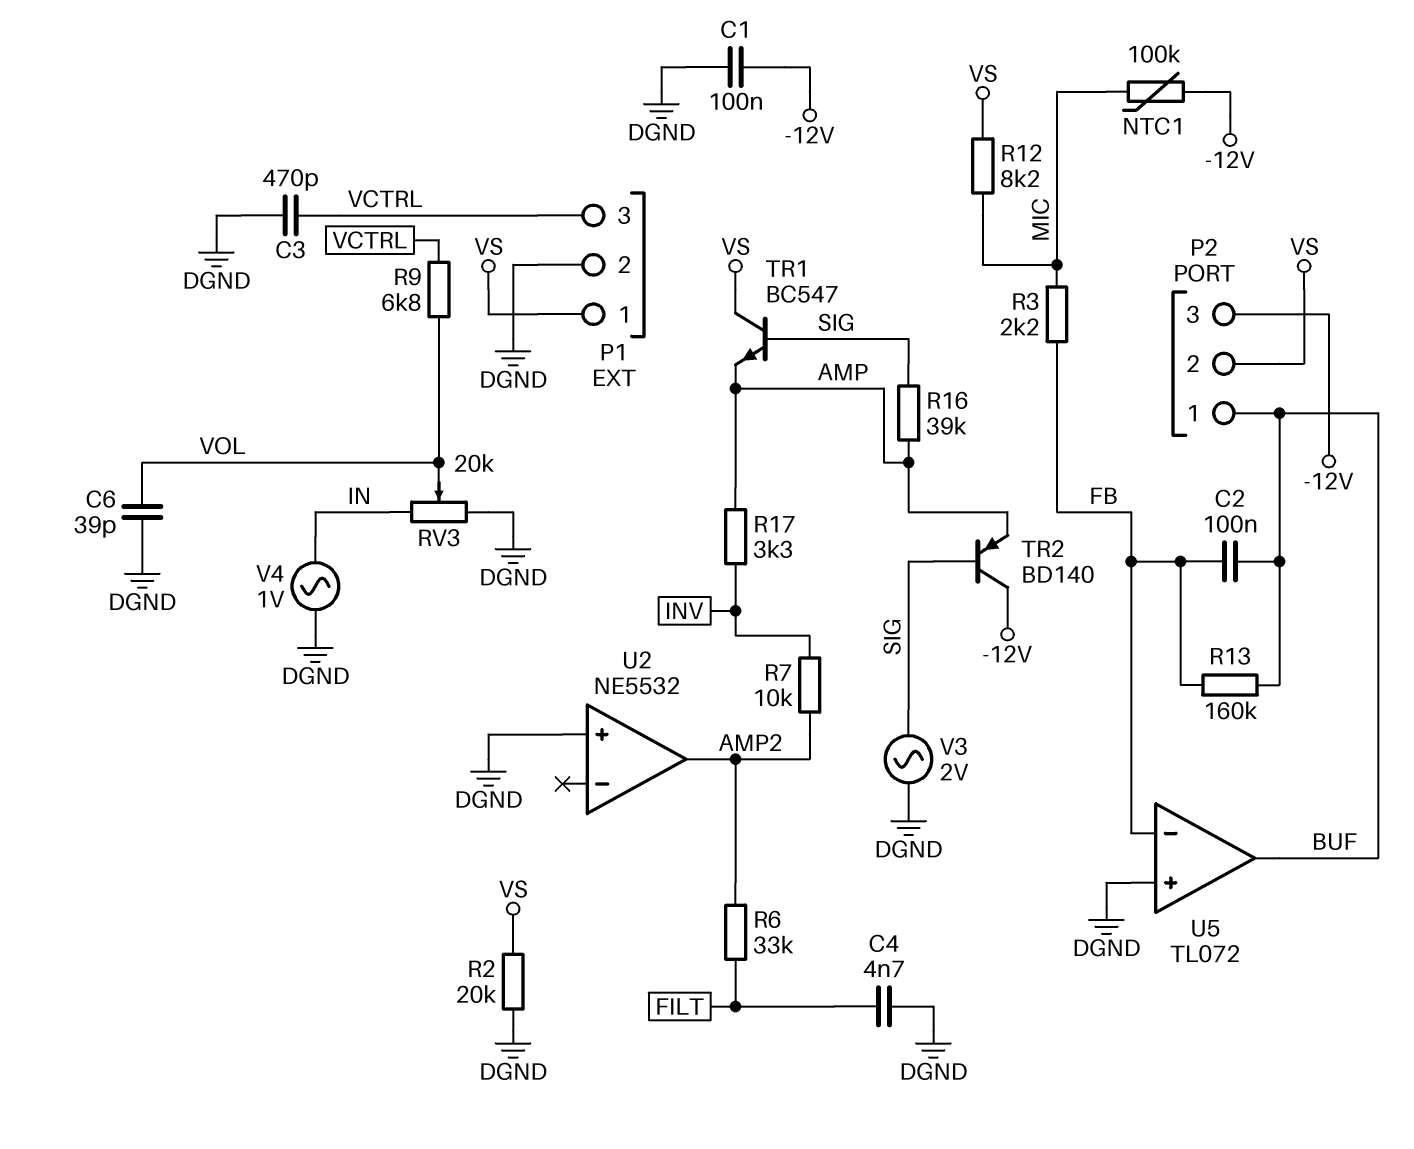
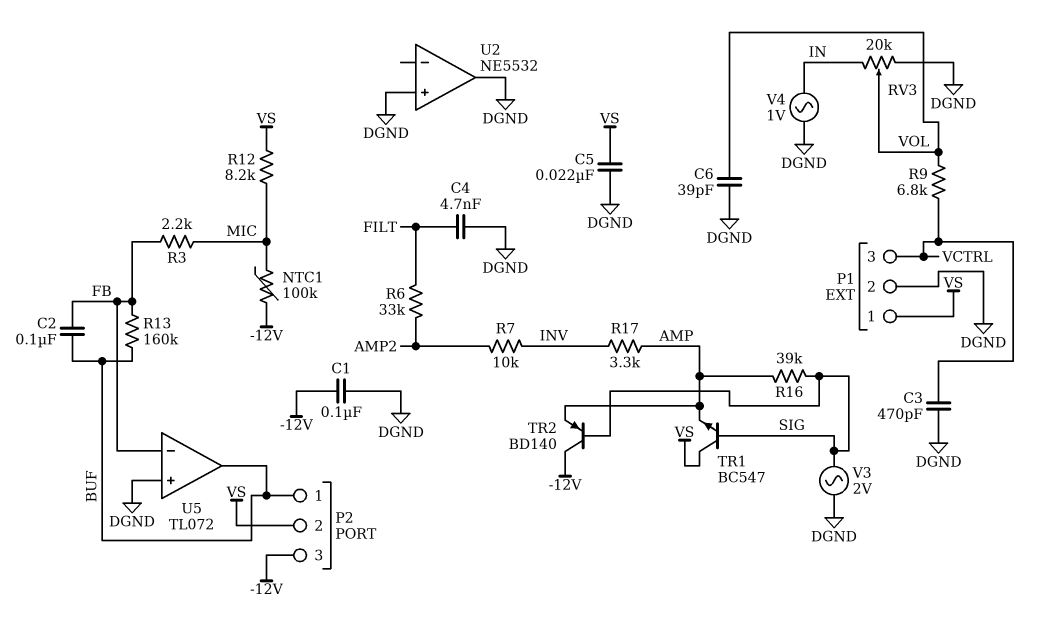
C5: none -> 22nF (DGND, VS)
R2: 20k (DGND, VS) -> none
U2 pin out: AMP2 -> DGND

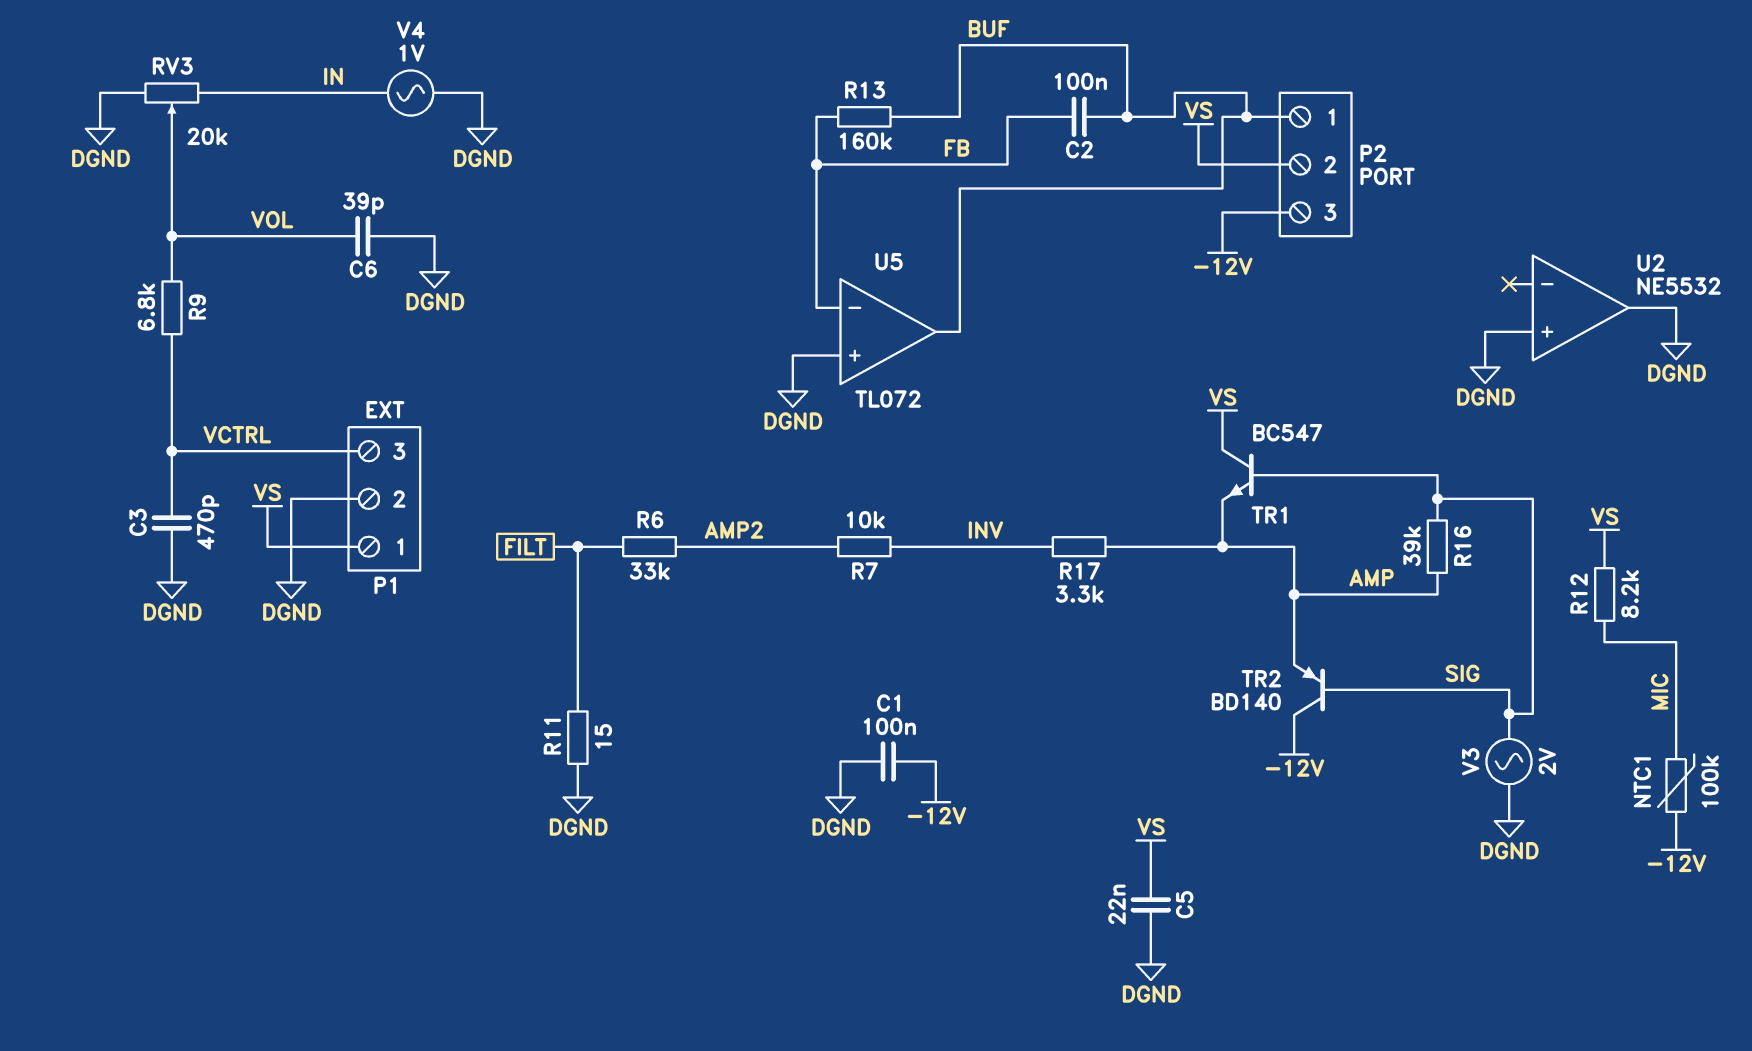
C4: 4.7nF (DGND, FILT) -> none
R3: 2.2k (FB, MIC) -> none
R11: none -> 15 (DGND, FILT)

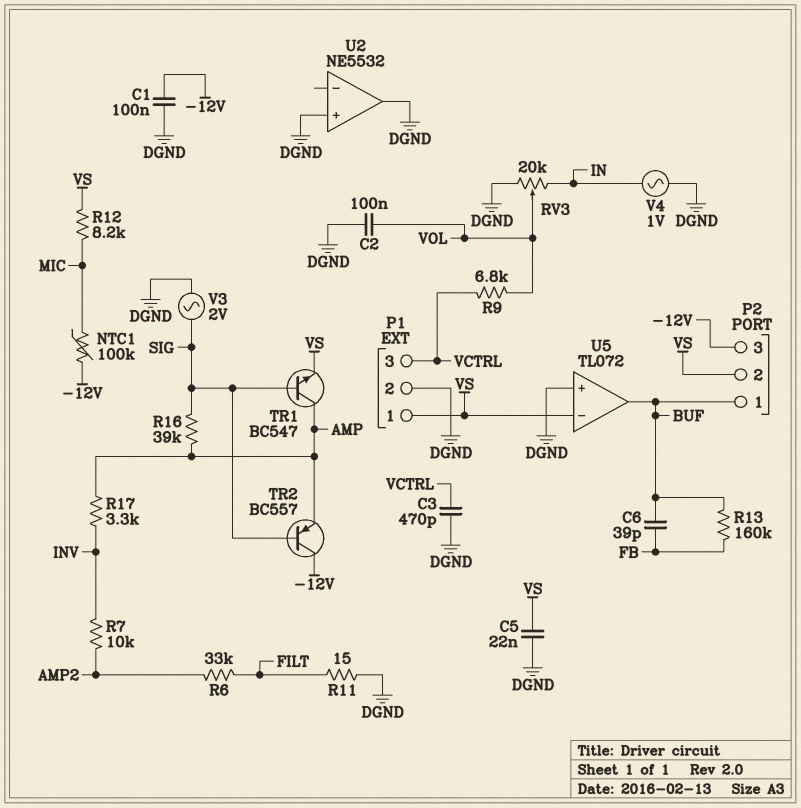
C2: 100nF (BUF, FB) -> 100nF (DGND, VOL)
C6: 39pF (DGND, VOL) -> 39pF (BUF, FB)
TR1: NPN BC547 (B SIG, C VS, E AMP) -> NPN BC547 (B SIG, C AMP, E VS)
TR2: PNP BD140 (B SIG, C -12V, E AMP) -> PNP BC557 (B SIG, C -12V, E AMP)
U5 pin in-: FB -> VS

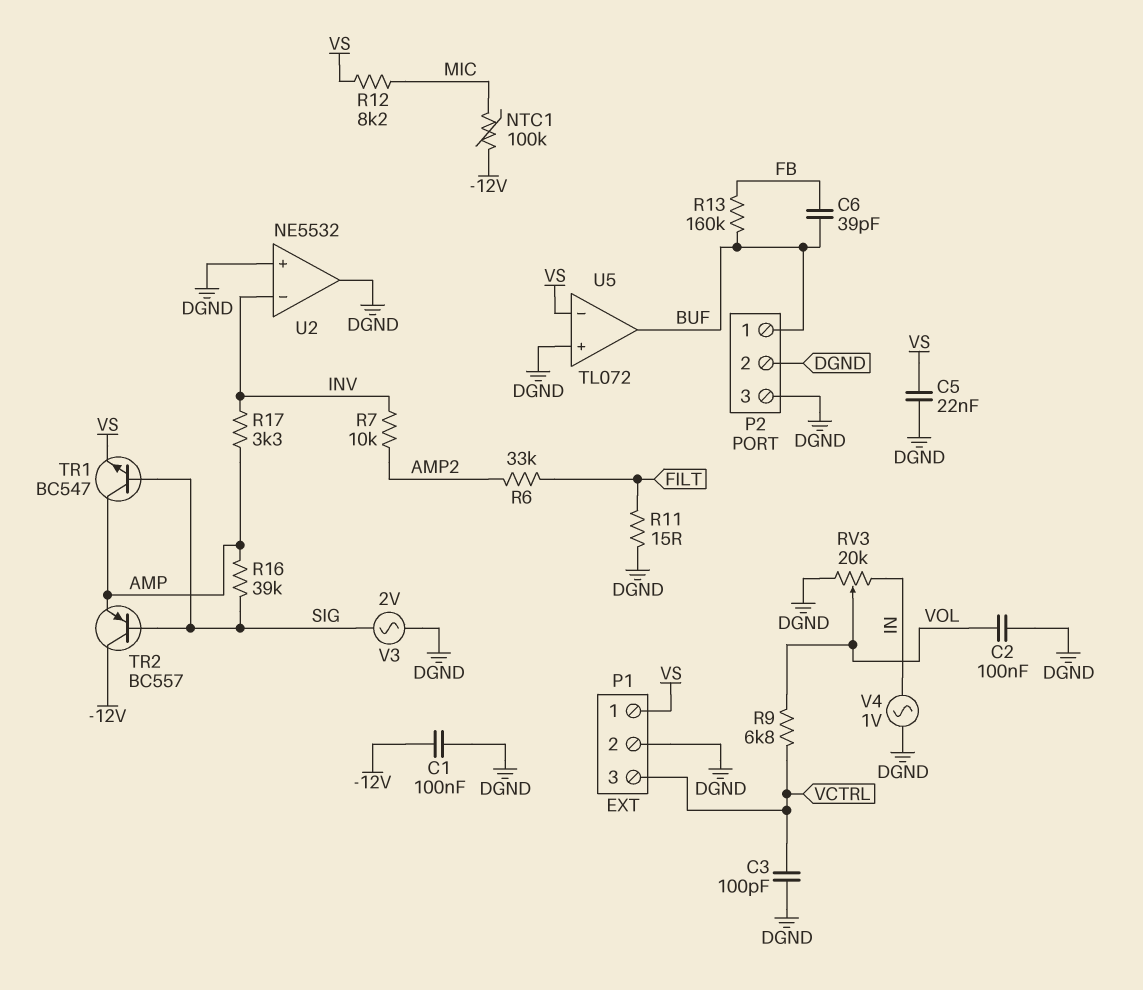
C3: 470pF (DGND, VCTRL) -> 100pF (DGND, VCTRL)
P2 pin 2: VS -> DGND
P2 pin 3: -12V -> DGND
U2 pin in-: none -> INV

